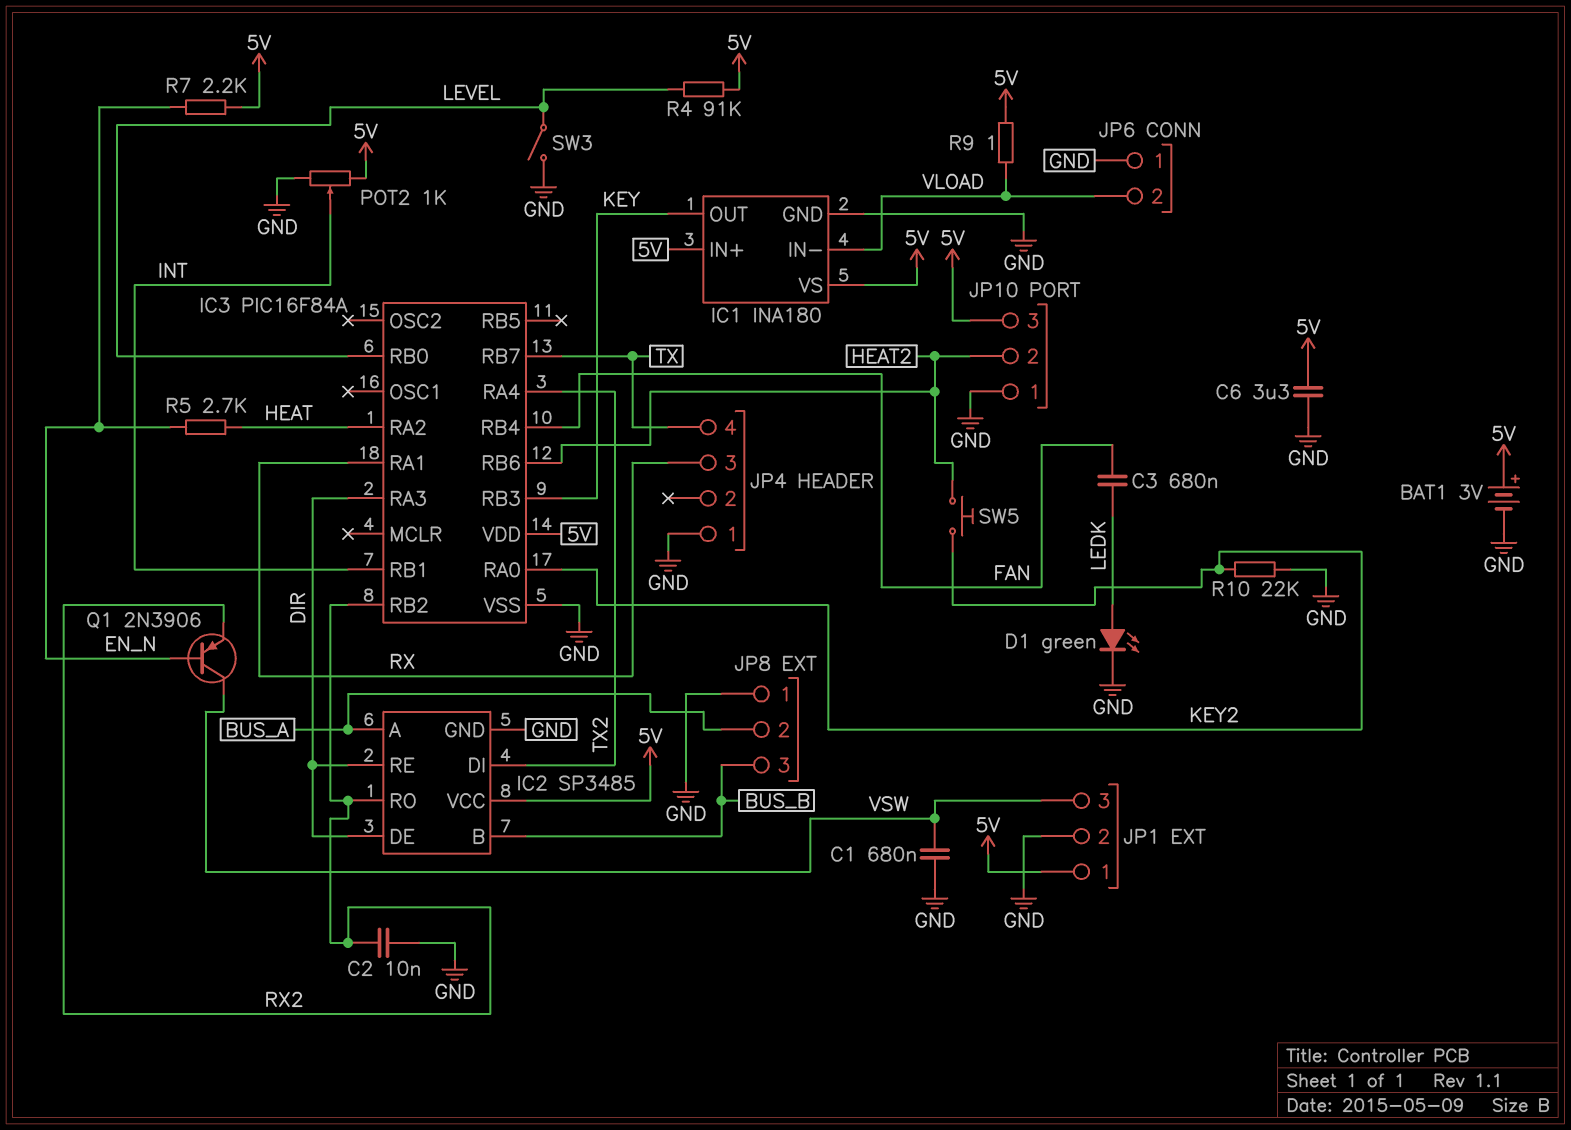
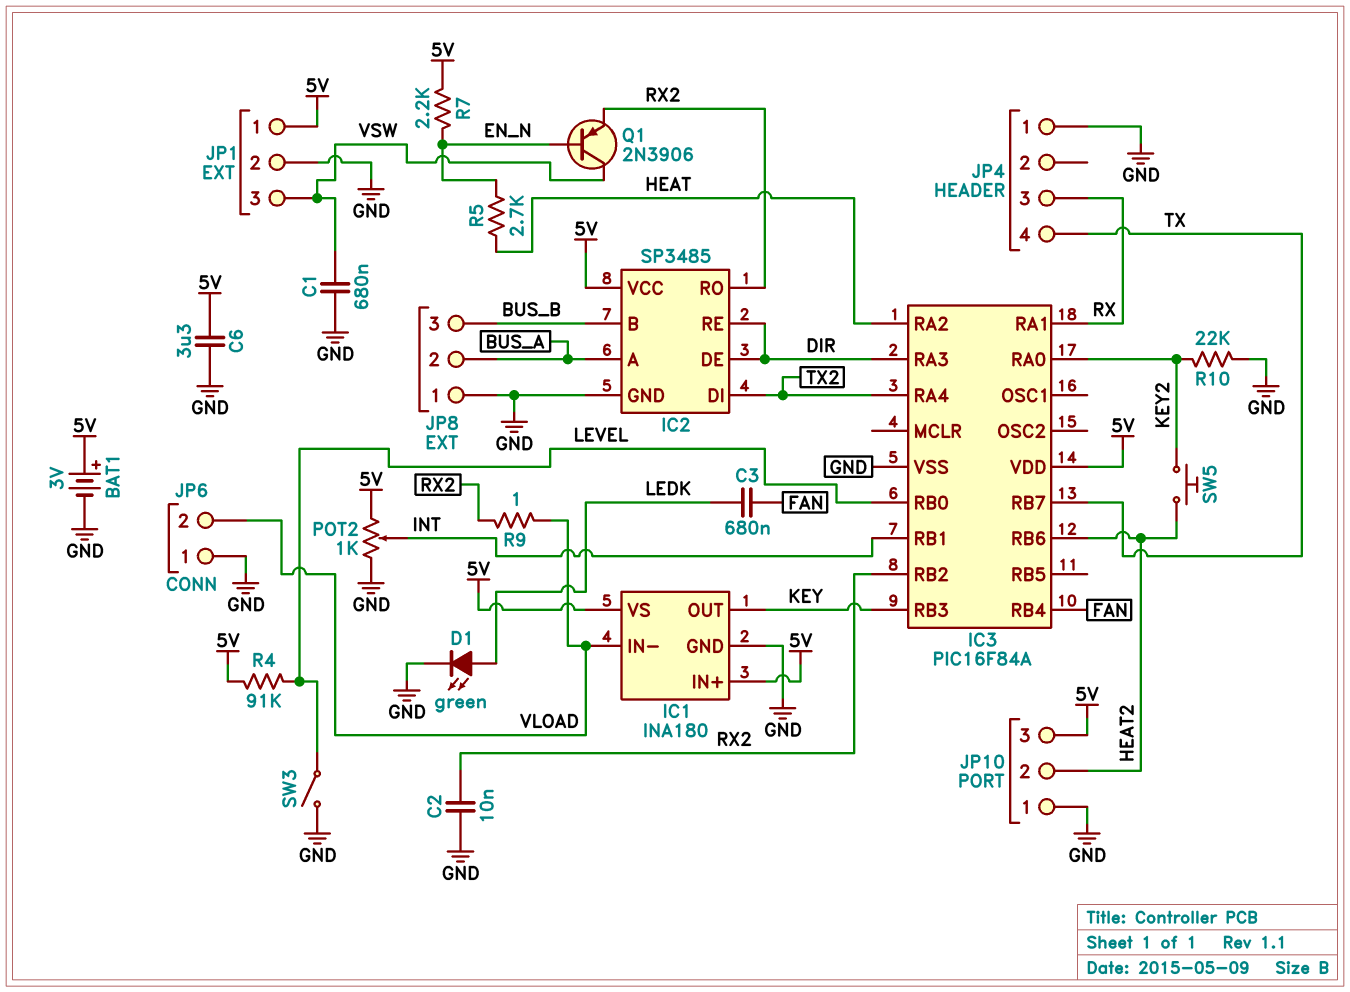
R9: 1 (5V, VLOAD) -> 1 (RX2, VLOAD)

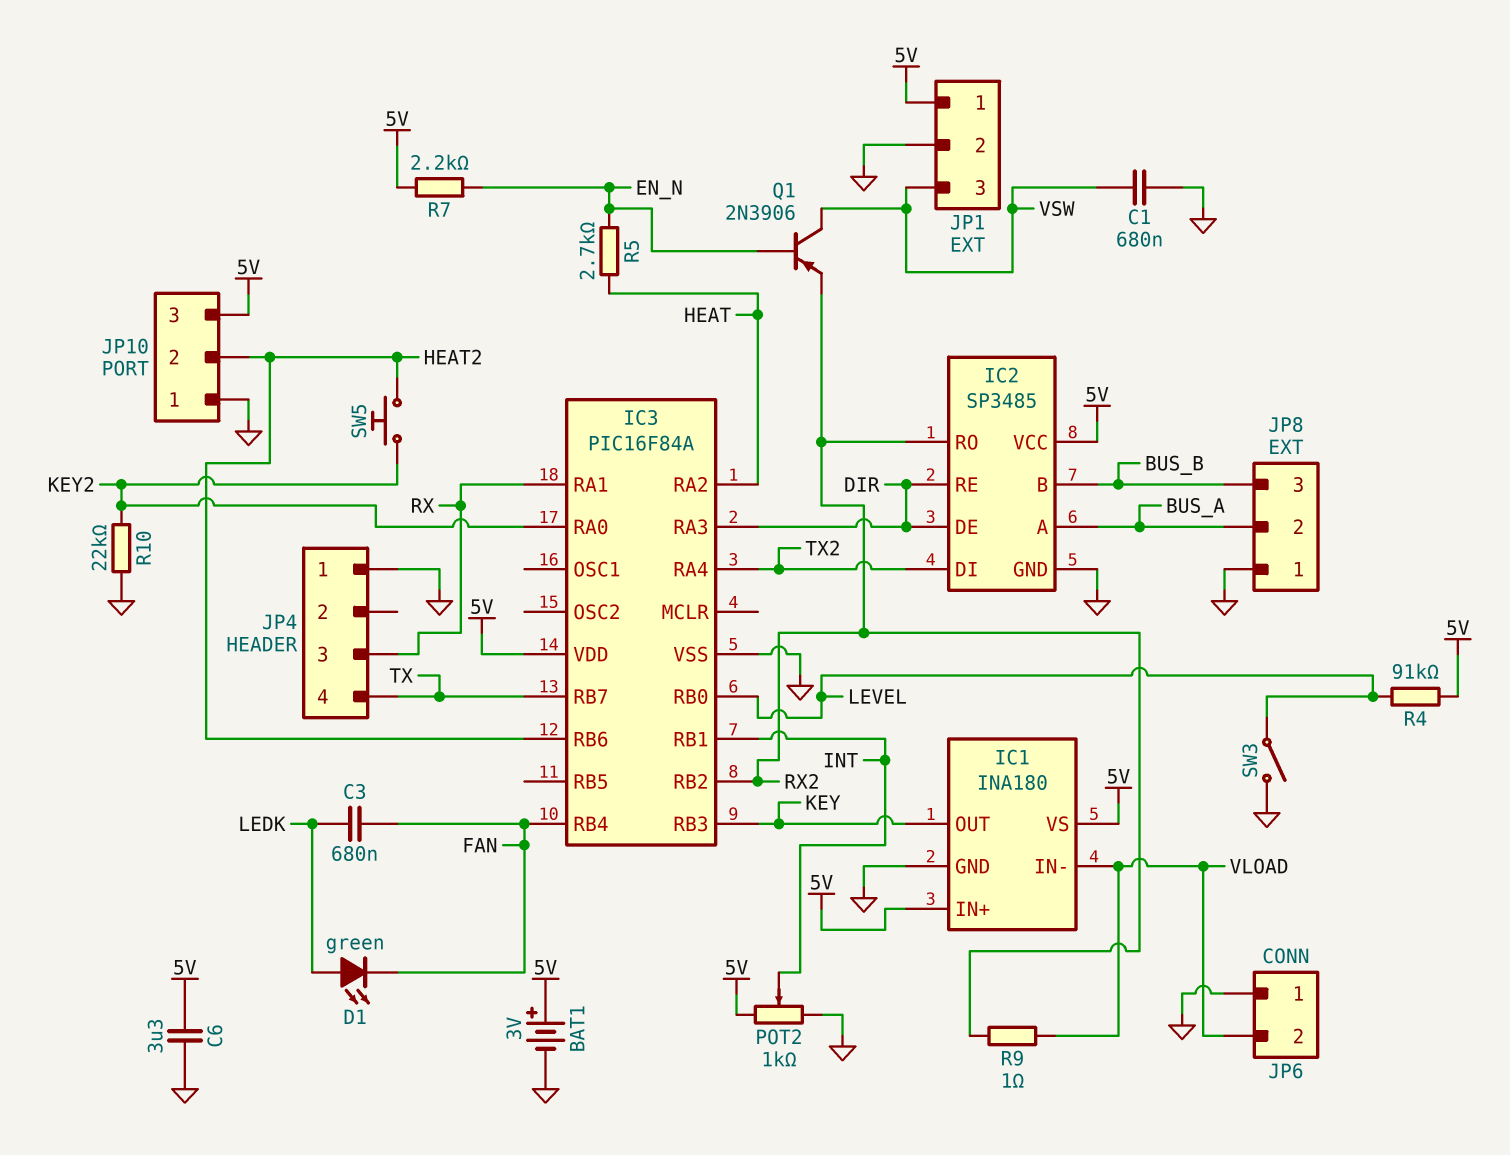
C2: 10nF (GND, RX2) -> none
D1: LED green (A LEDK, K GND) -> LED green (A LEDK, K FAN)

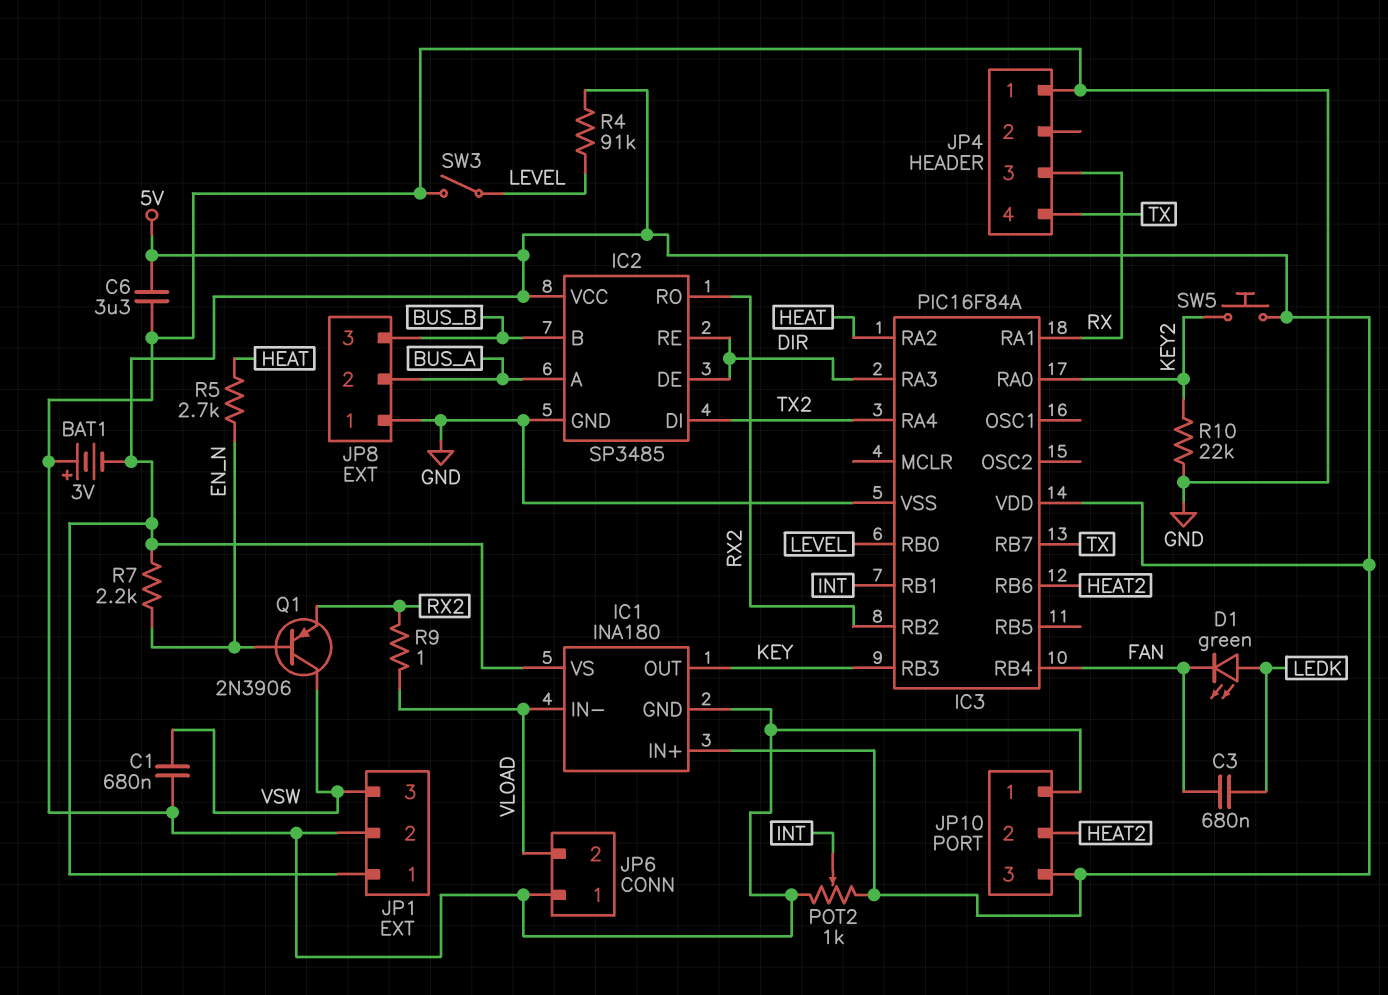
BAT1: 3V (plus 5V, minus GND) -> 3V (plus GND, minus 5V)
SW5: button (HEAT2, KEY2) -> button (5V, KEY2)

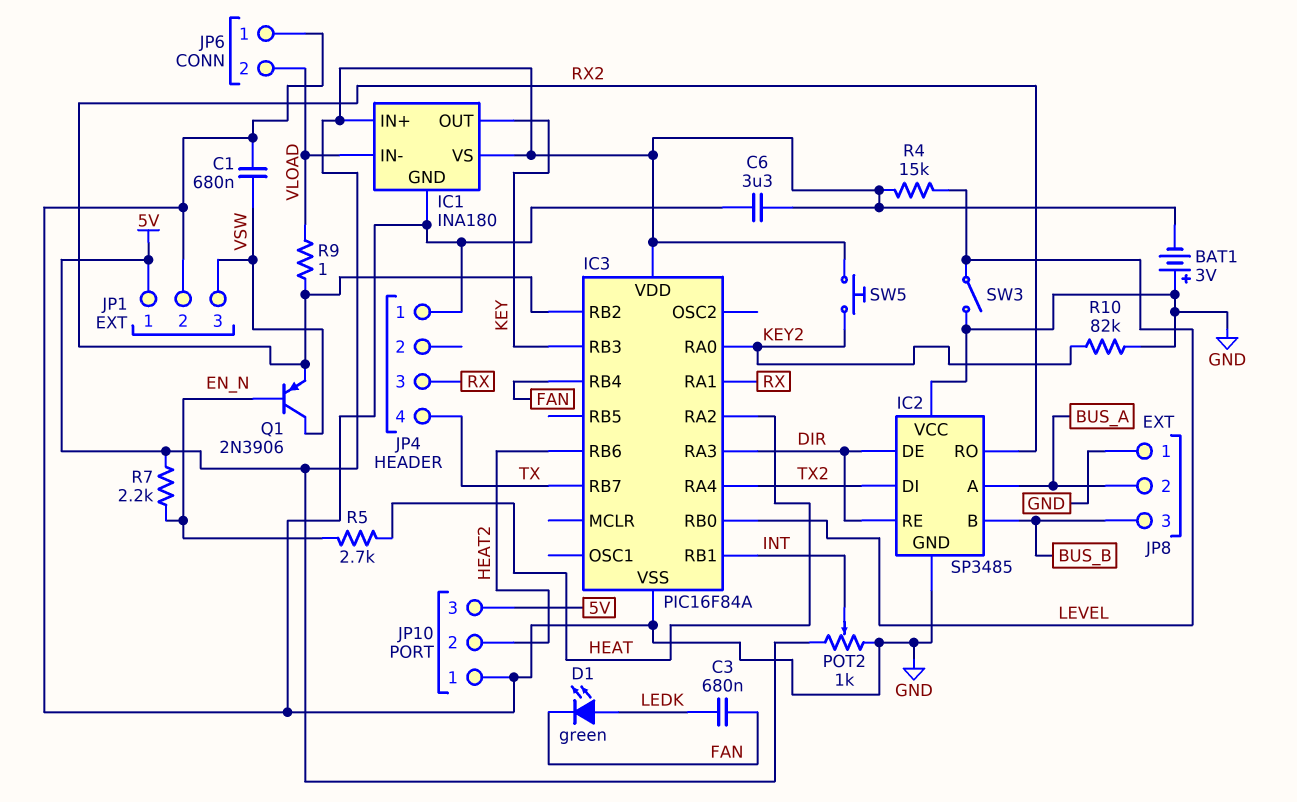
IC2 pin VCC: 5V -> GND
R4: 91k (5V, LEVEL) -> 15k (5V, LEVEL)
R10: 22k (GND, KEY2) -> 82k (GND, KEY2)

